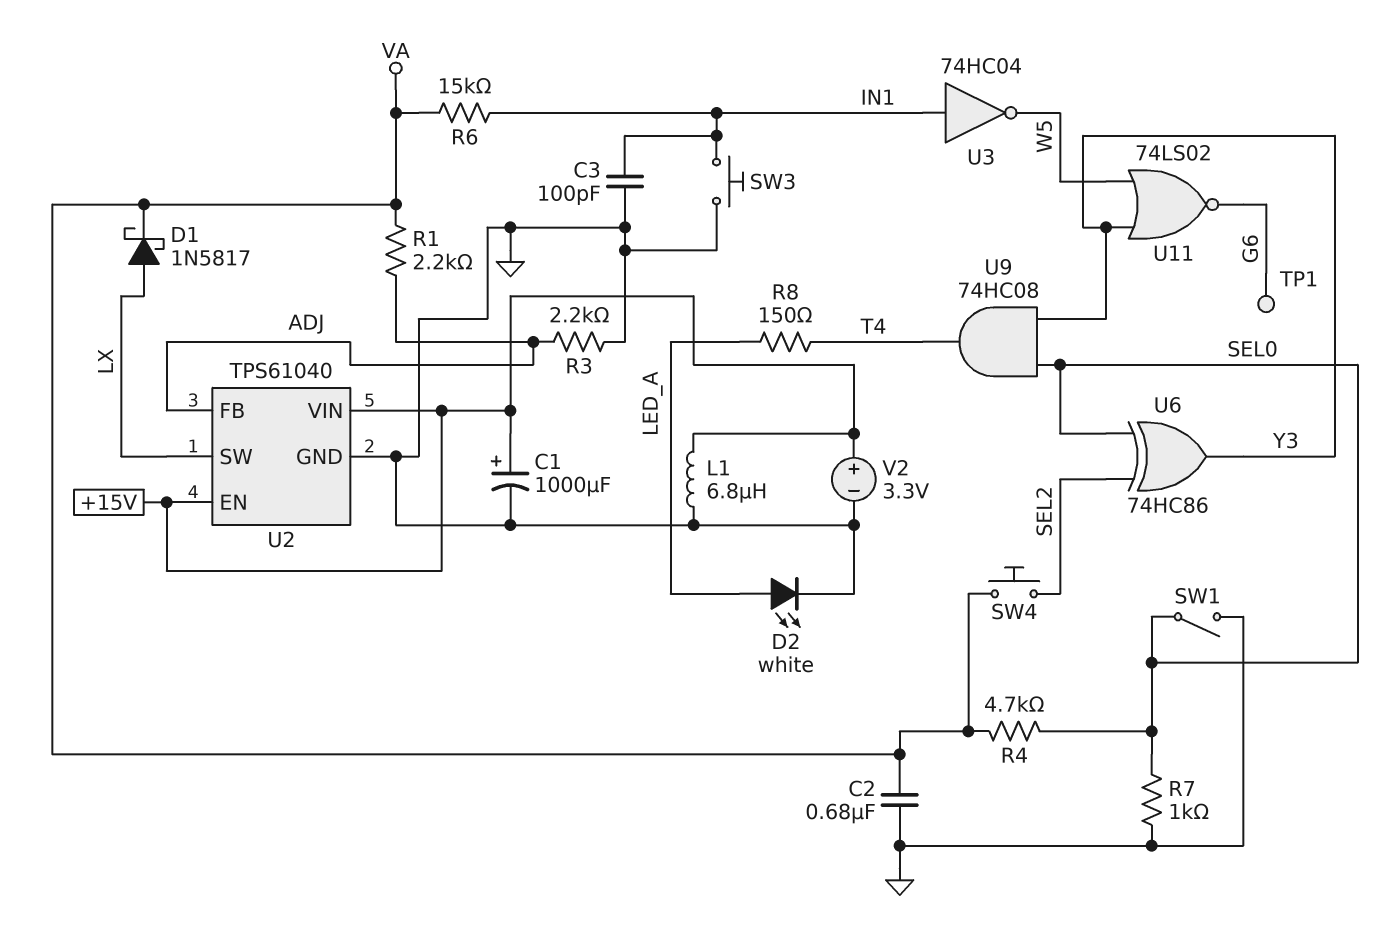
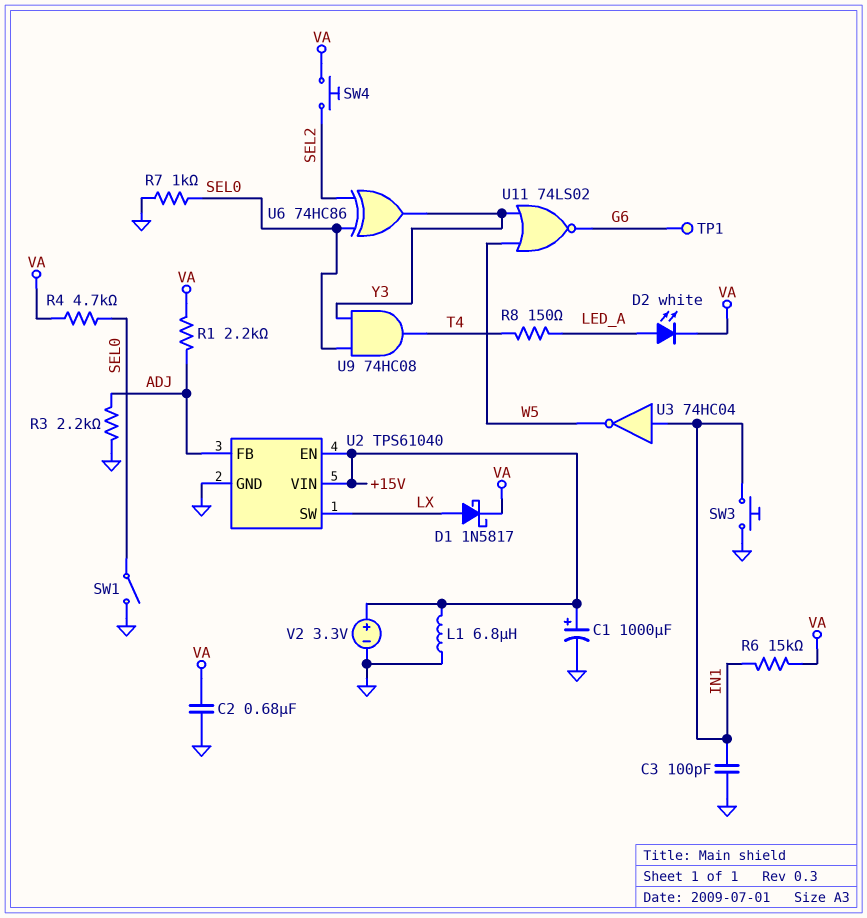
D2: LED white (A LED_A, K GND) -> LED white (A LED_A, K VA)

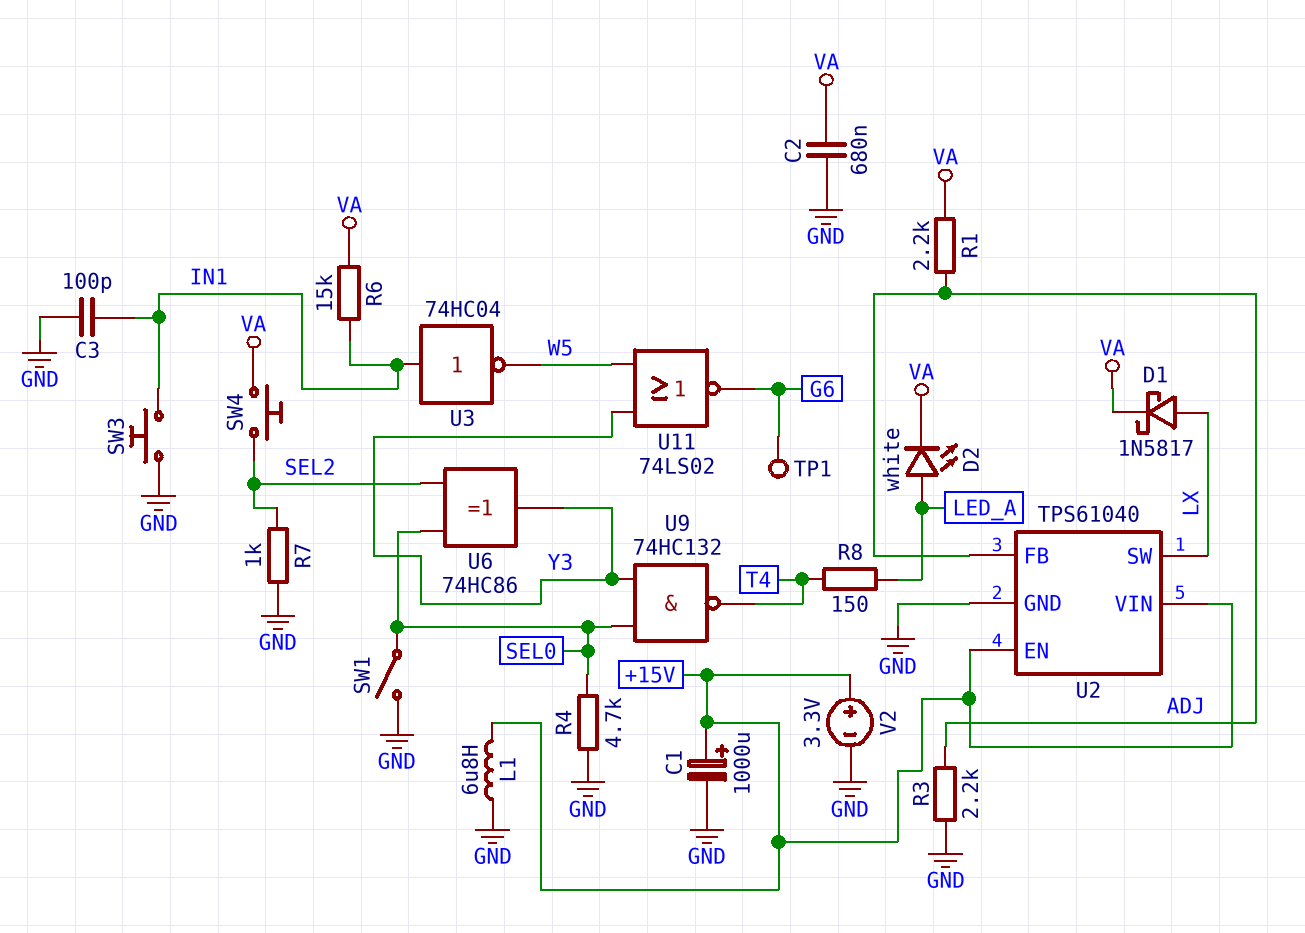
R4: 4.7k (SEL0, VA) -> 4.7k (GND, SEL0)
R7: 1k (GND, SEL0) -> 1k (GND, SEL2)
U9: AND 74HC08 (in SEL0, in Y3, out T4) -> NAND 74HC132 (in SEL0, in Y3, out T4)

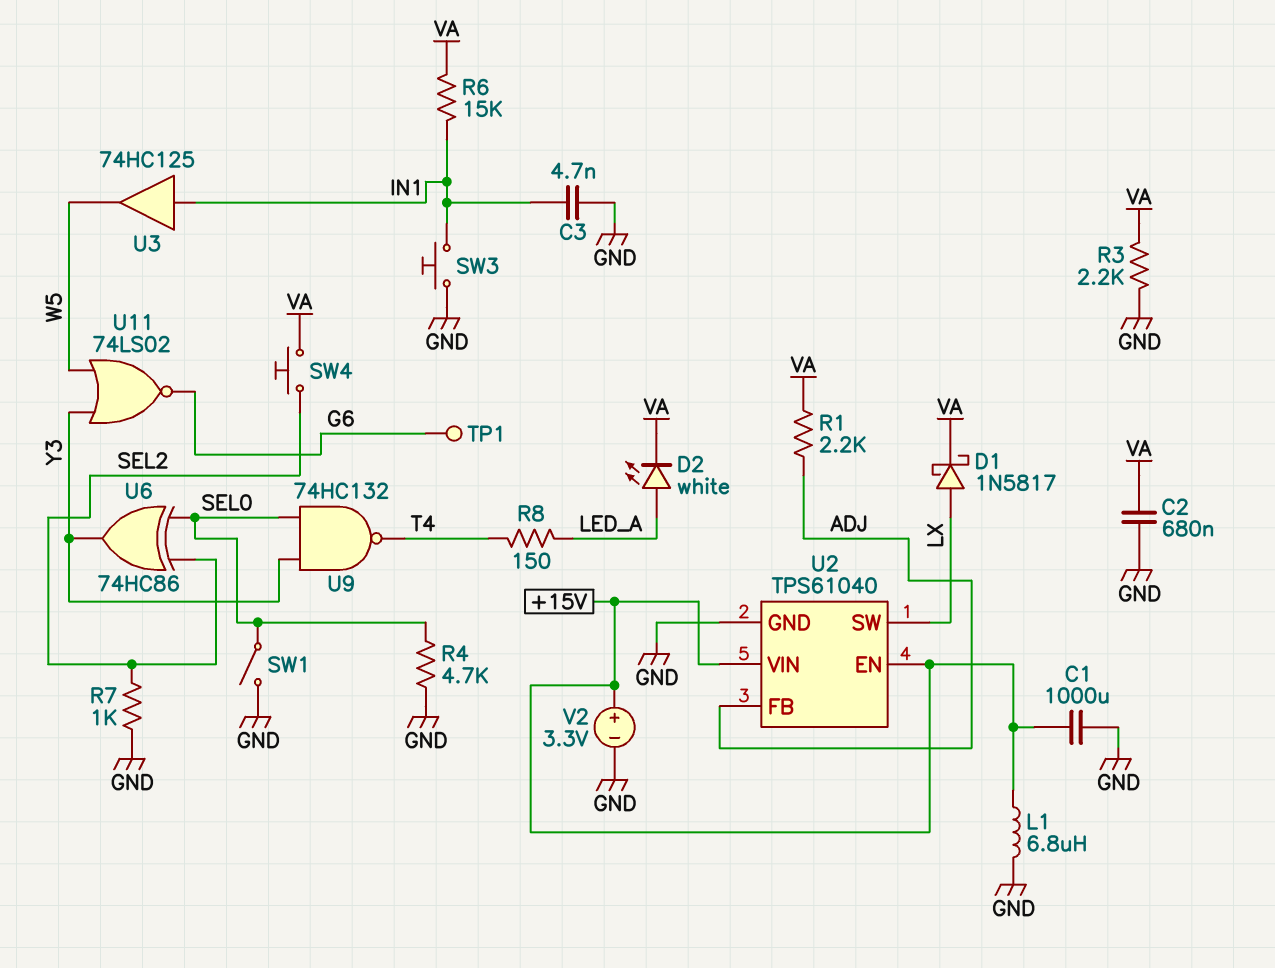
C1: 1000uF (plus +15V, minus GND) -> 1000uF (+15V, GND)
C3: 100pF (GND, IN1) -> 4.7nF (GND, IN1)
R3: 2.2k (ADJ, GND) -> 2.2k (GND, VA)
U3: NOT 74HC04 (in IN1, out W5) -> buffer 74HC125 (in IN1, out W5)

